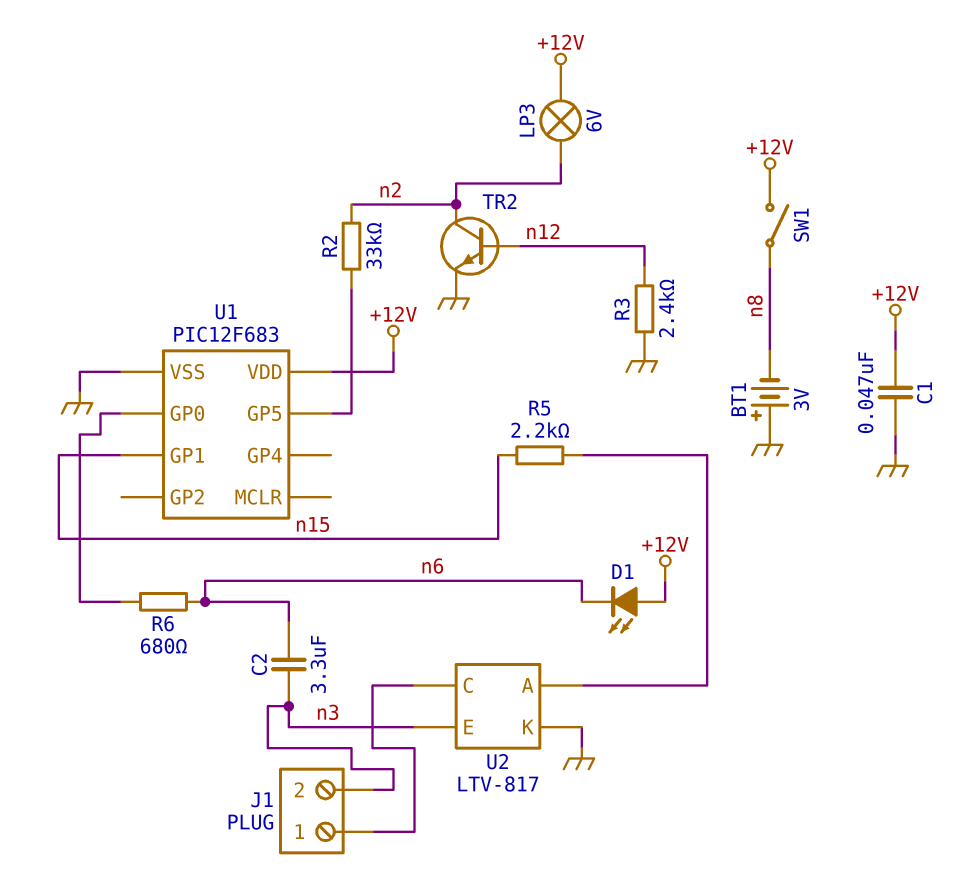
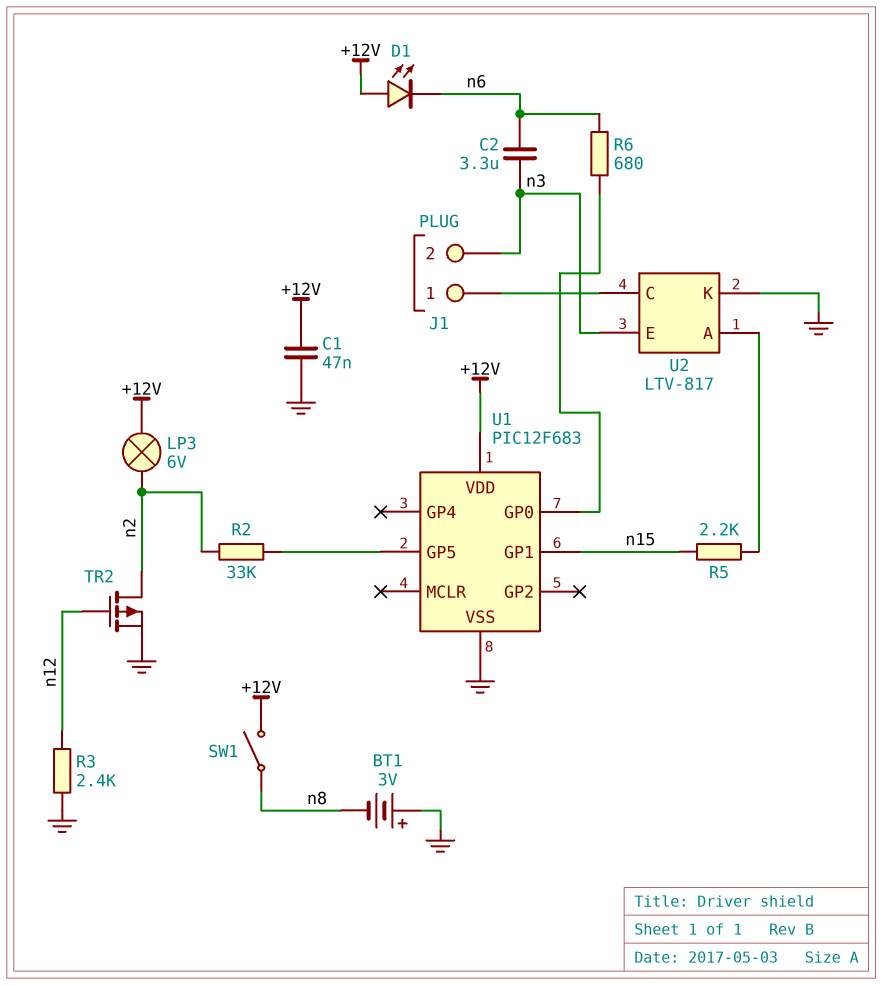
TR2: NPN (B n12, C n2, E GND) -> PMOS (G n12, D n2, S GND)

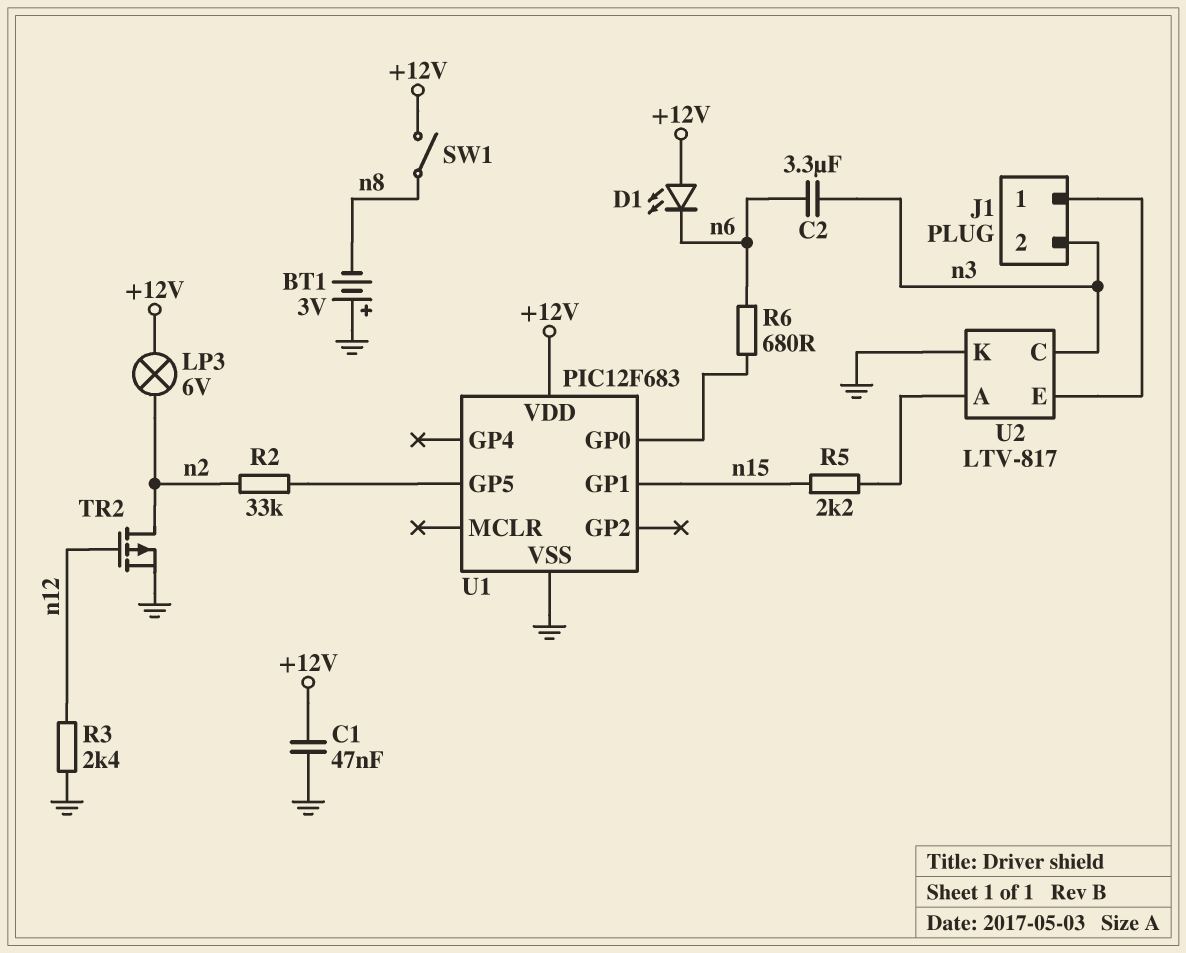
U2 pin C: J1/1 -> n3
U2 pin E: n3 -> J1/1

